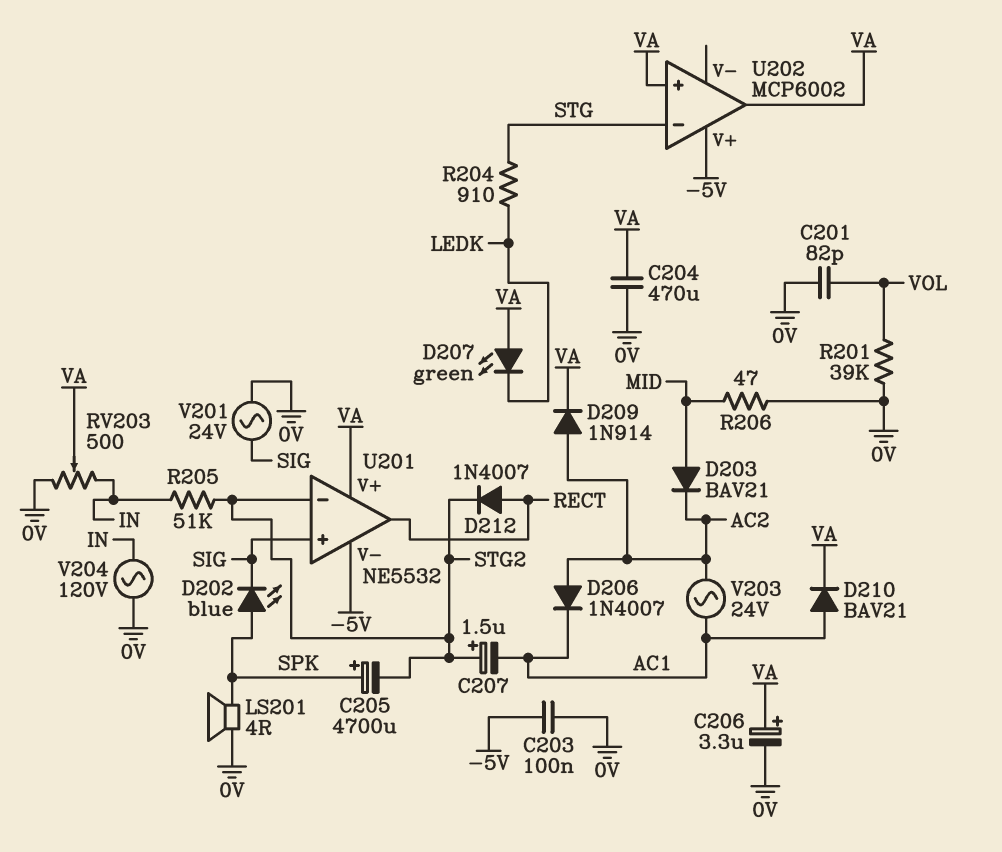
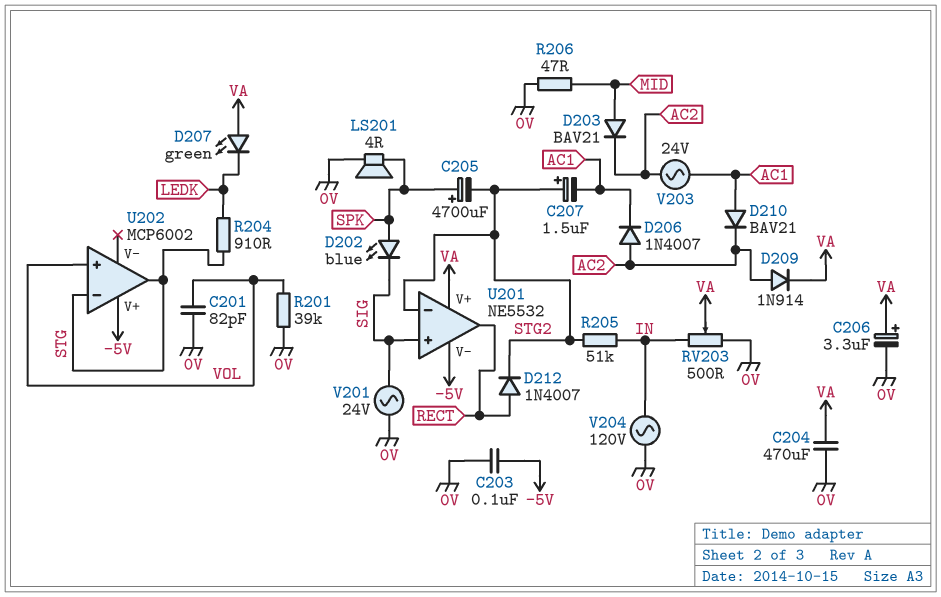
D210: diode BAV21 (A AC1, K VA) -> diode BAV21 (A AC1, K AC2)
U202 pin in+: VA -> VOL
U202 pin out: VA -> STG

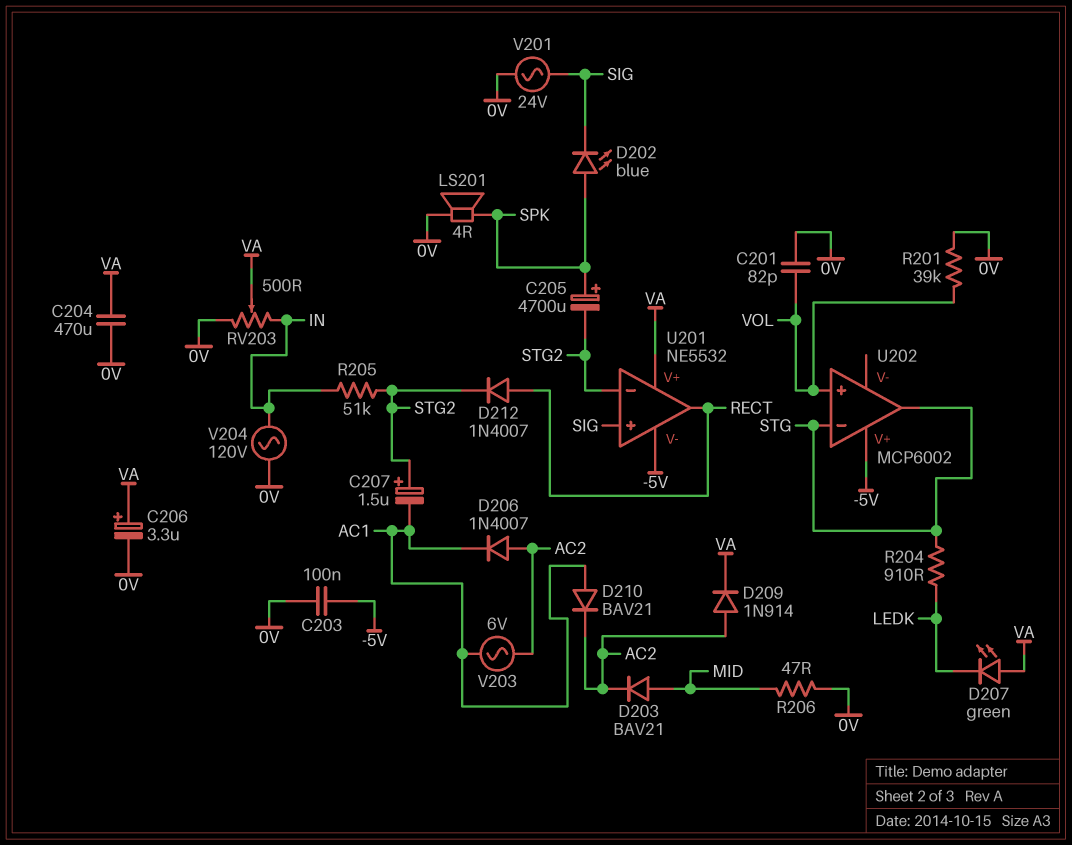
V203: AC 24V (AC1, AC2) -> AC 6V (AC1, AC2)

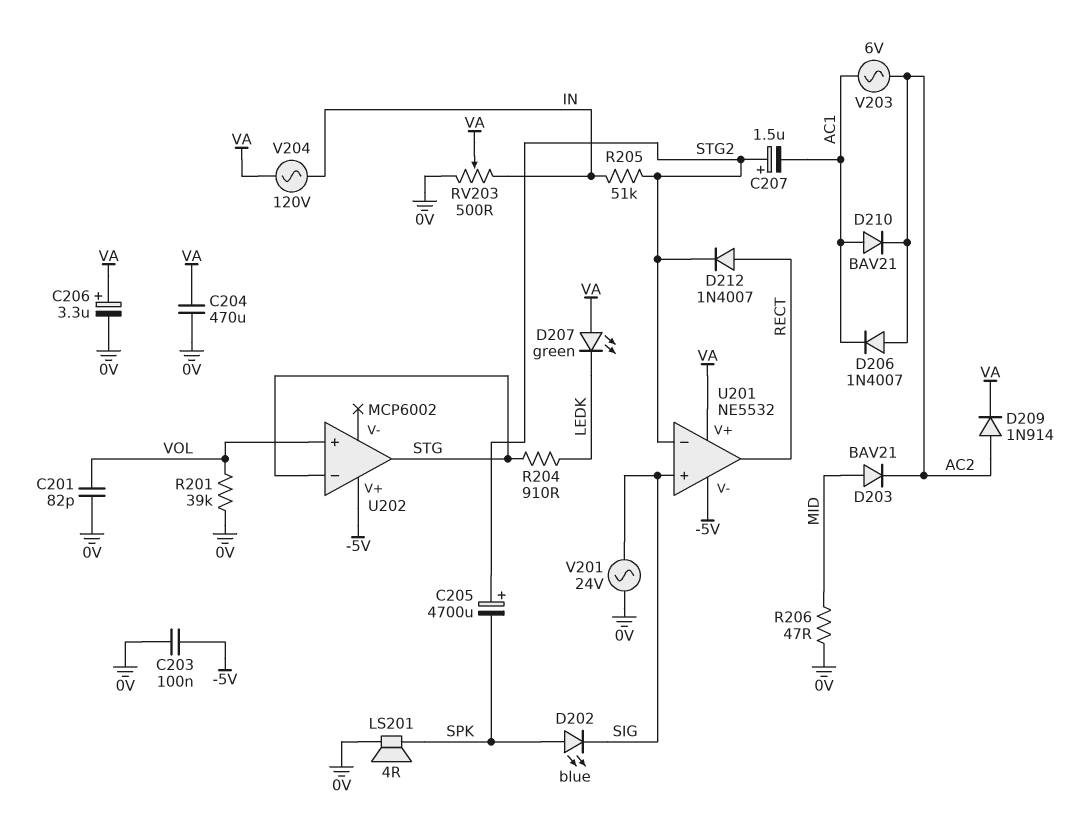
C205: 4700uF (plus SPK, minus STG2) -> 4700uF (plus STG2, minus SPK)
V204: AC 120V (0V, IN) -> AC 120V (IN, VA)

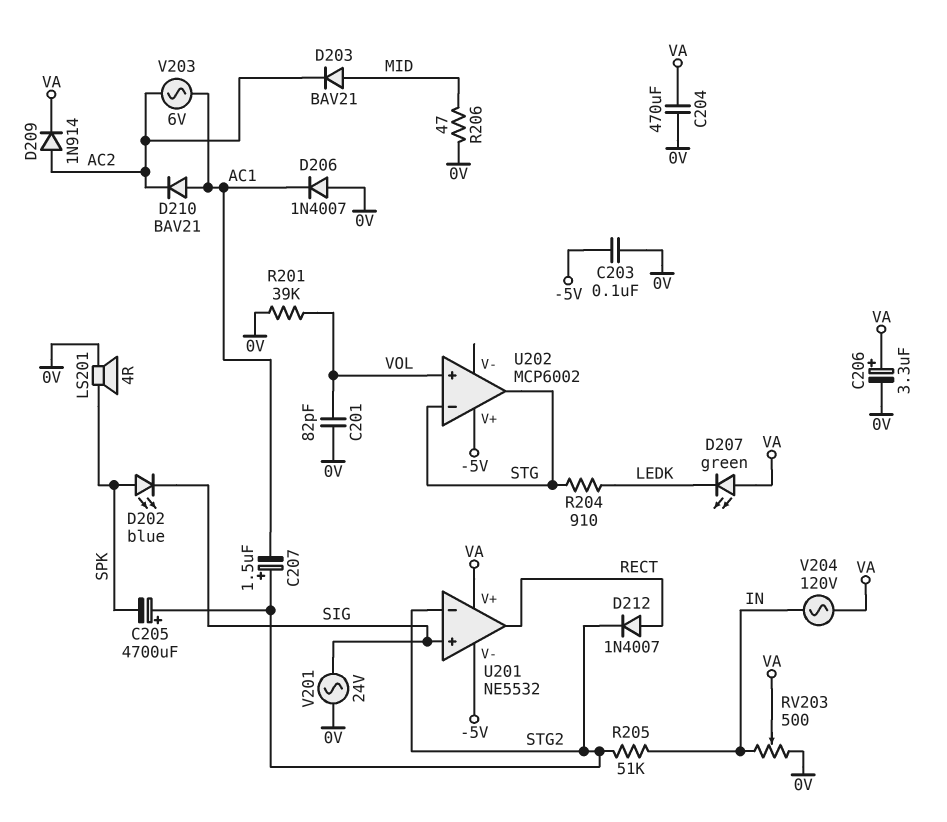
D206: diode 1N4007 (A AC2, K AC1) -> diode 1N4007 (A 0V, K AC1)

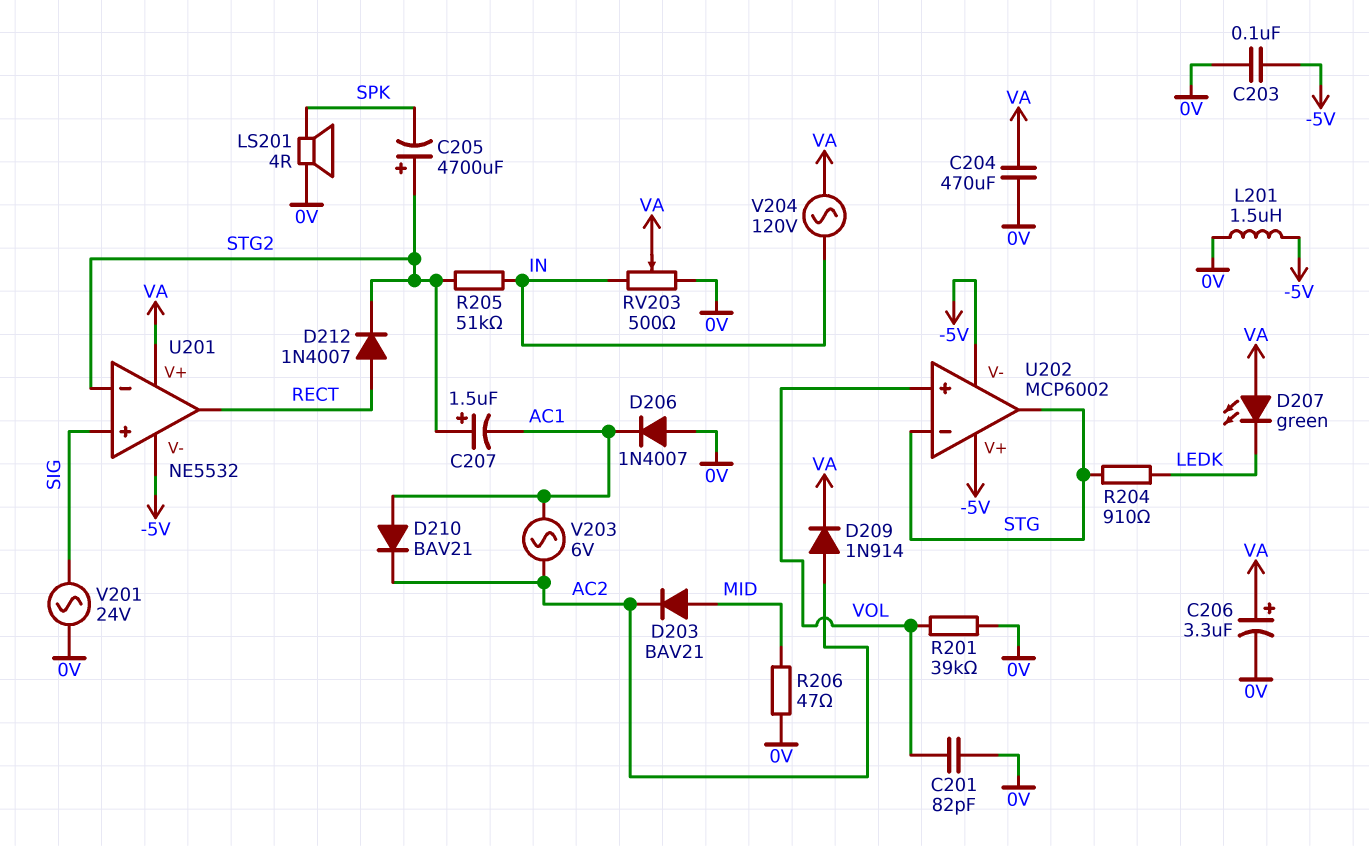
D202: LED blue (A SPK, K SIG) -> none
L201: none -> 1.5uH (-5V, 0V)
U202 pin V-: none -> -5V

